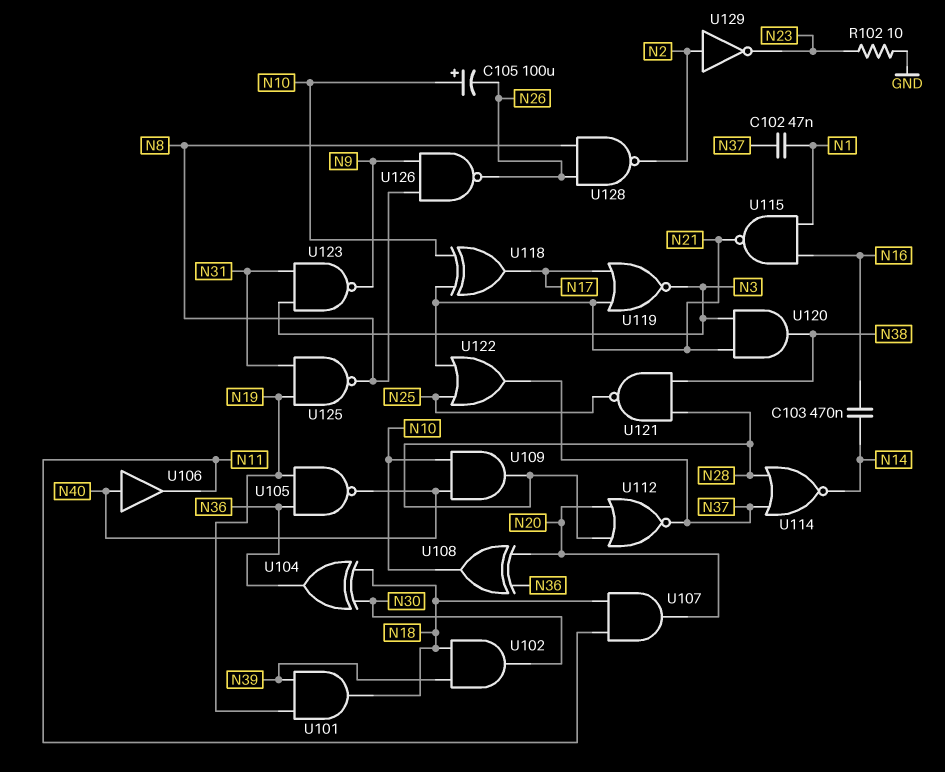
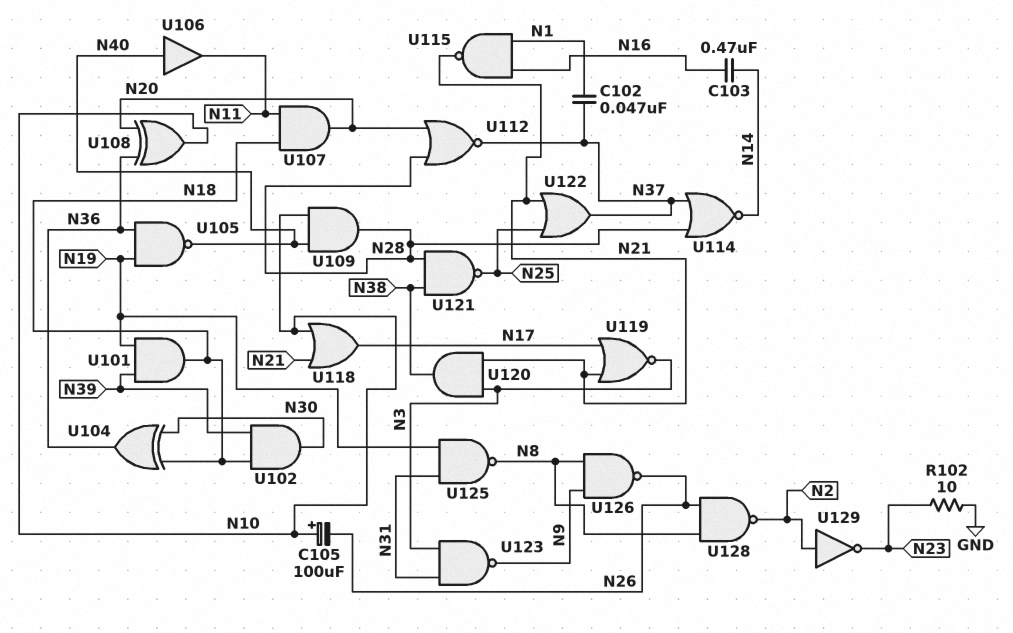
U118: XOR (in N10, in N21, out N17) -> OR (in N10, in N21, out N17)

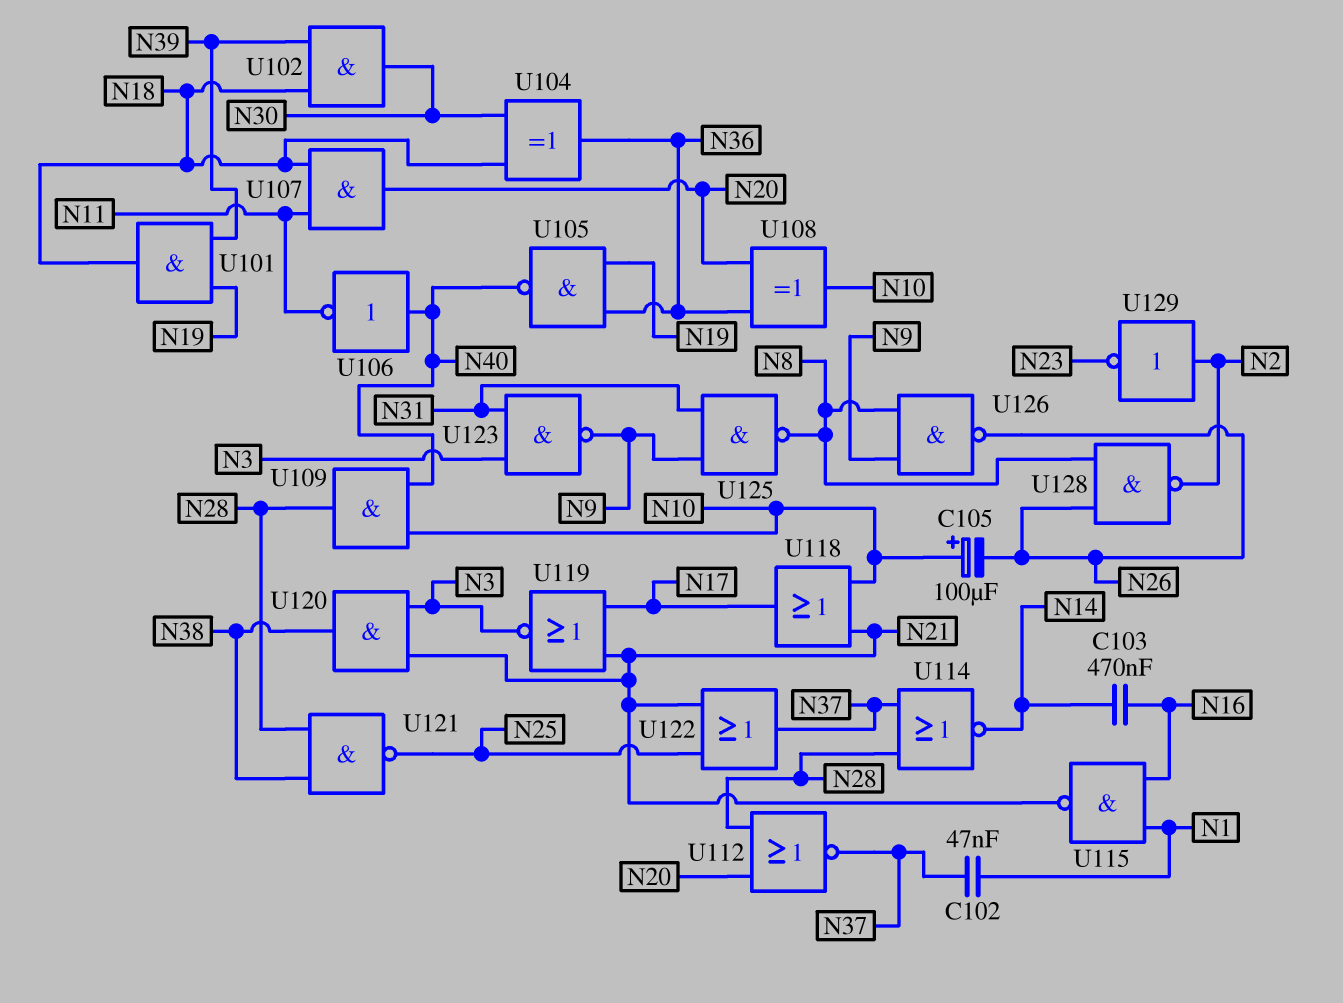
R102: 10 (GND, N23) -> none
U106: buffer (in N40, out N11) -> NOT (in N40, out N11)
U125: NAND (in N19, in N31, out N8) -> NAND (in N9, in N31, out N8)

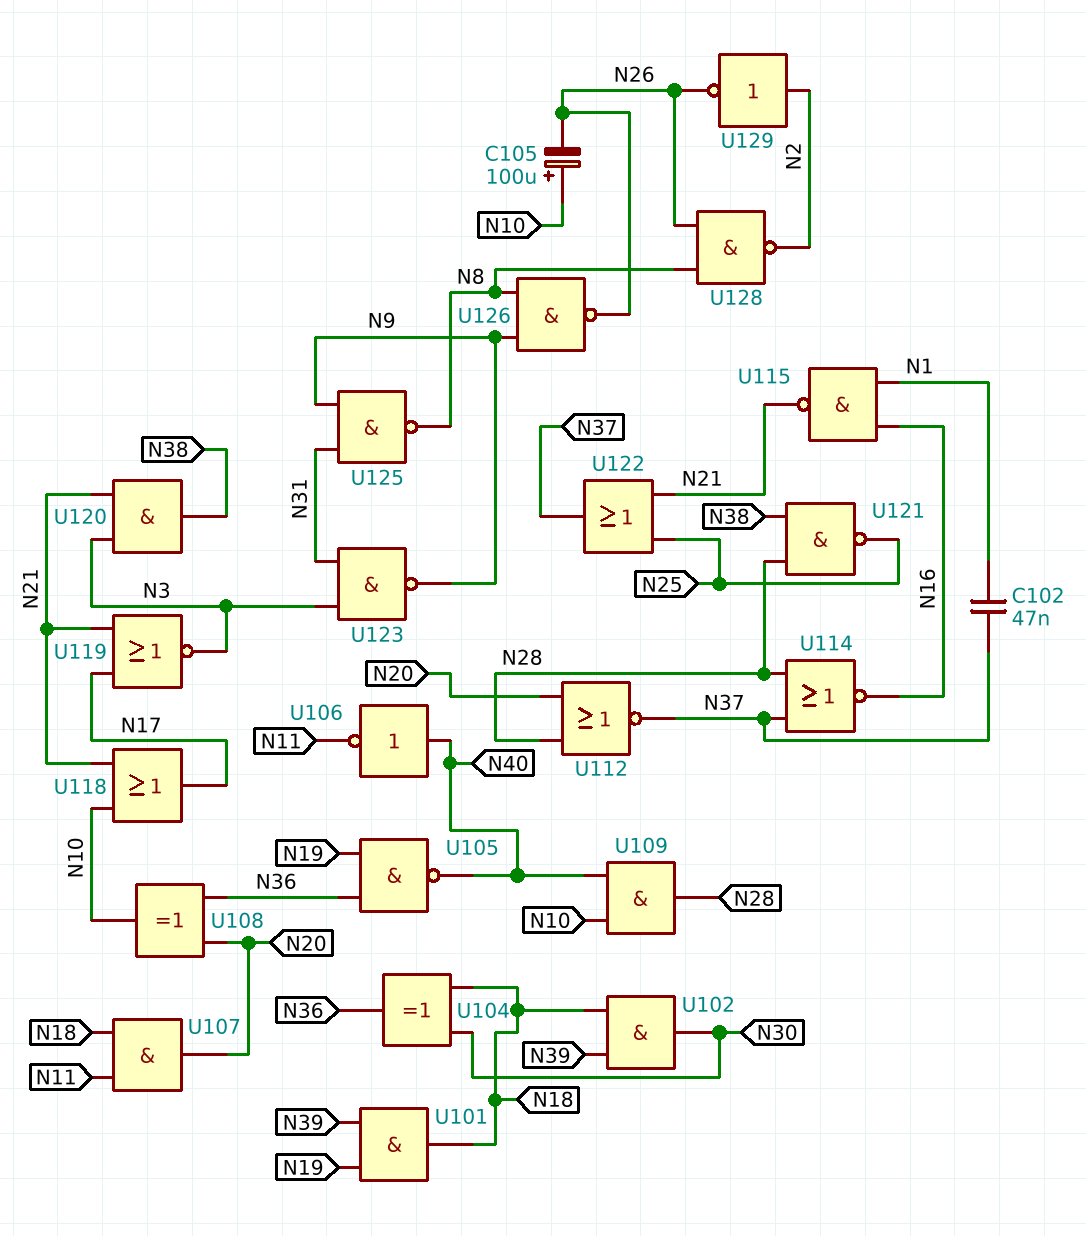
C103: 470nF (N14, N16) -> none
U114: NOR (in N28, in N37, out N14) -> NOR (in N28, in N37, out N16)
U129: NOT (in N2, out N23) -> NOT (in N2, out N26)

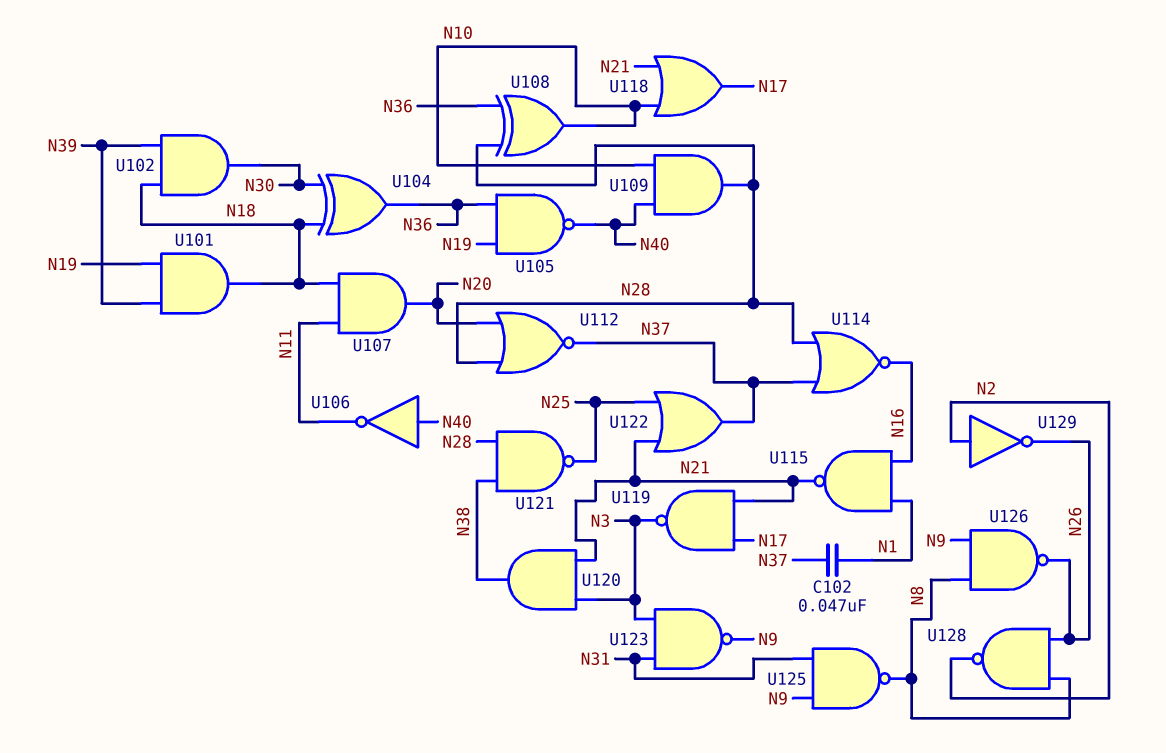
C105: 100uF (plus N10, minus N26) -> none
U108: XOR (in N20, in N36, out N10) -> XOR (in N28, in N36, out N10)
U119: NOR (in N17, in N21, out N3) -> NAND (in N17, in N21, out N3)

